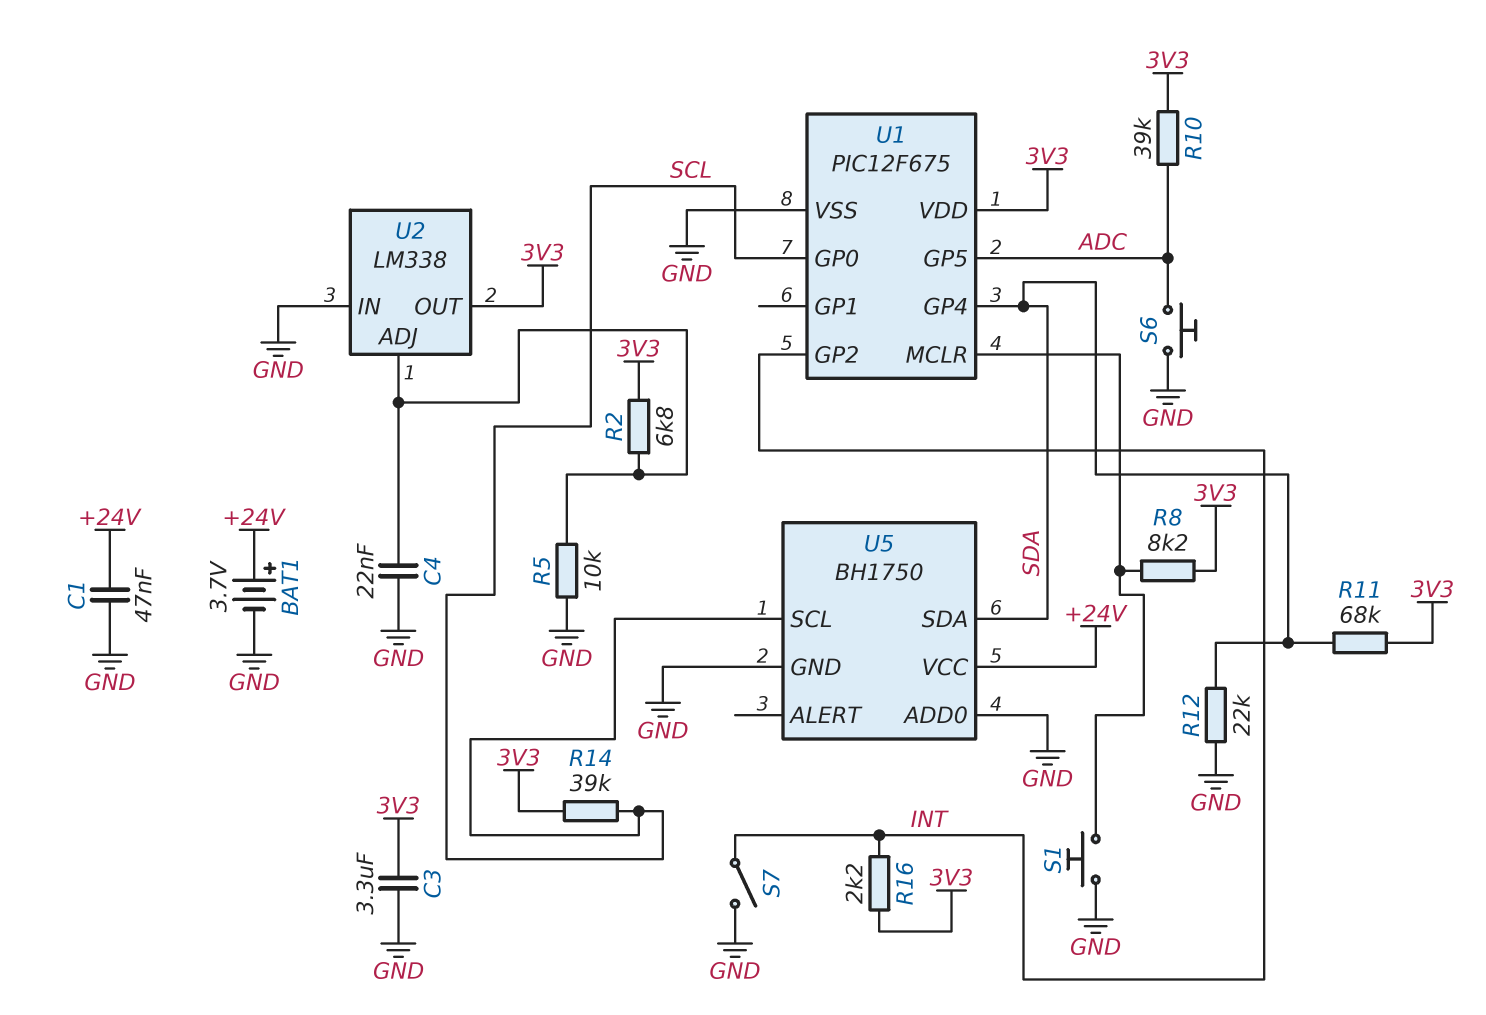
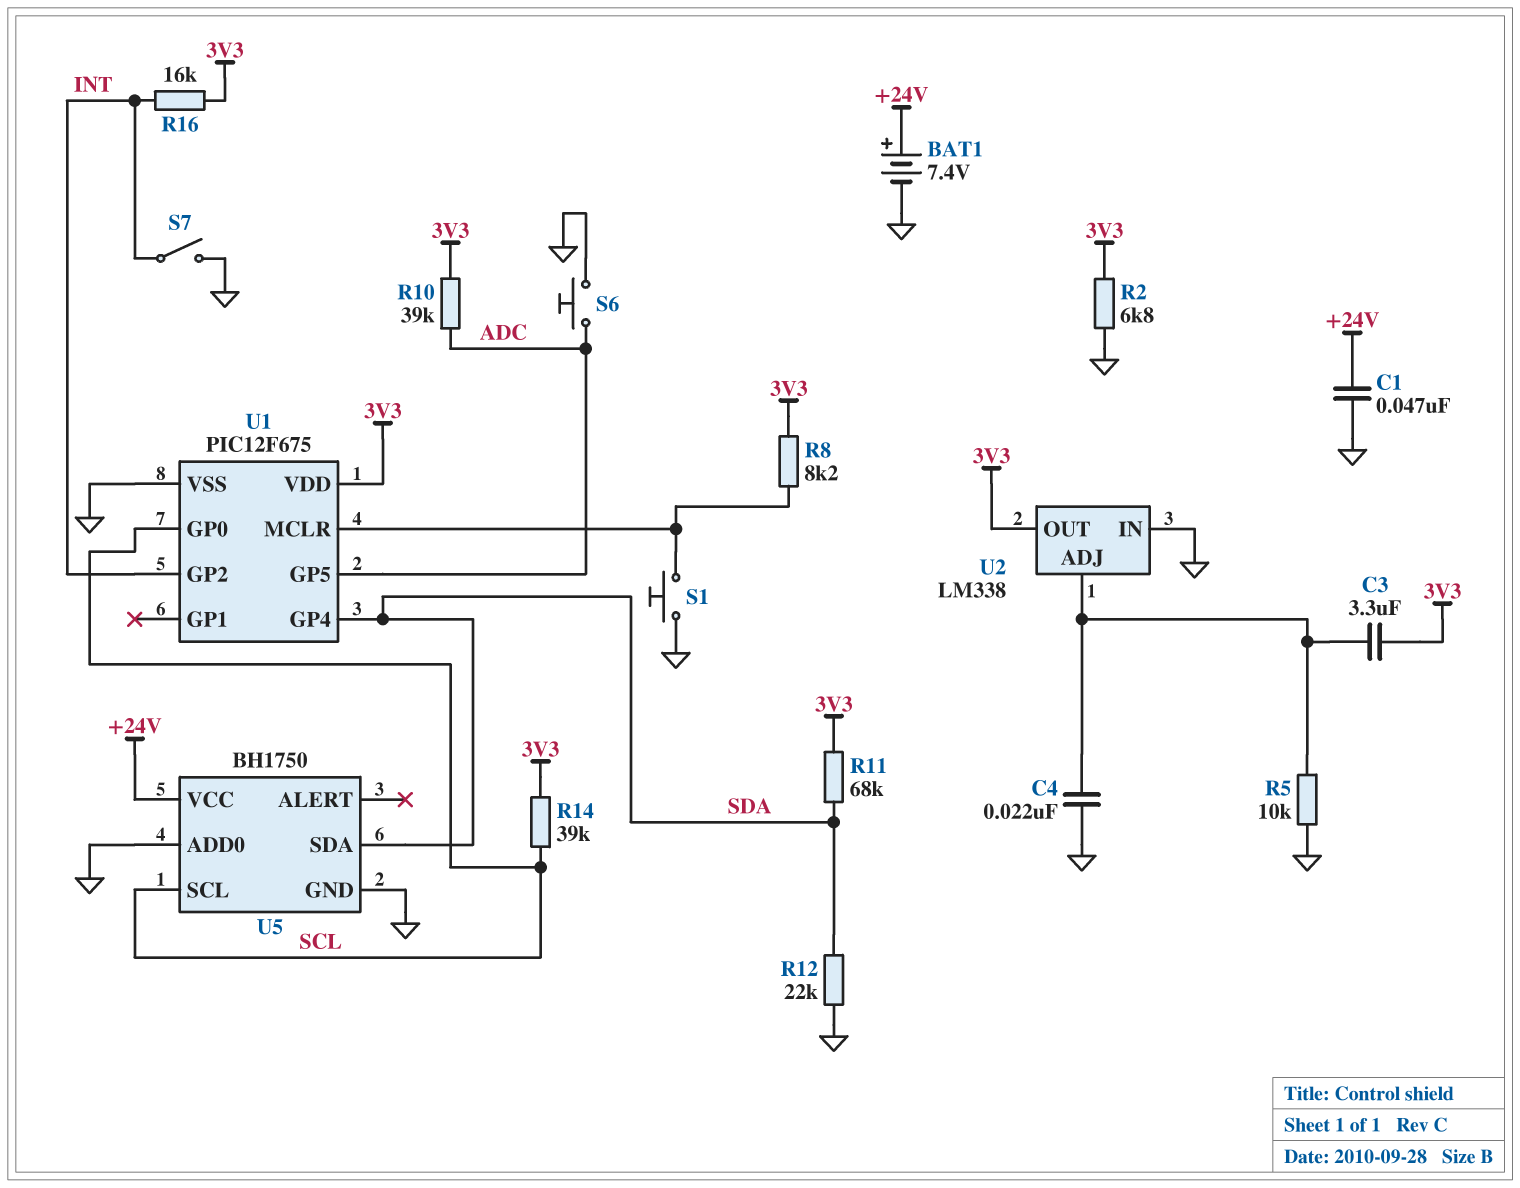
BAT1: 3.7V (plus +24V, minus GND) -> 7.4V (plus +24V, minus GND)
C3: 3.3uF (3V3, GND) -> 3.3uF (3V3, U2/ADJ)
R2: 6.8k (3V3, U2/ADJ) -> 6.8k (3V3, GND)
R16: 2.2k (3V3, INT) -> 16k (3V3, INT)

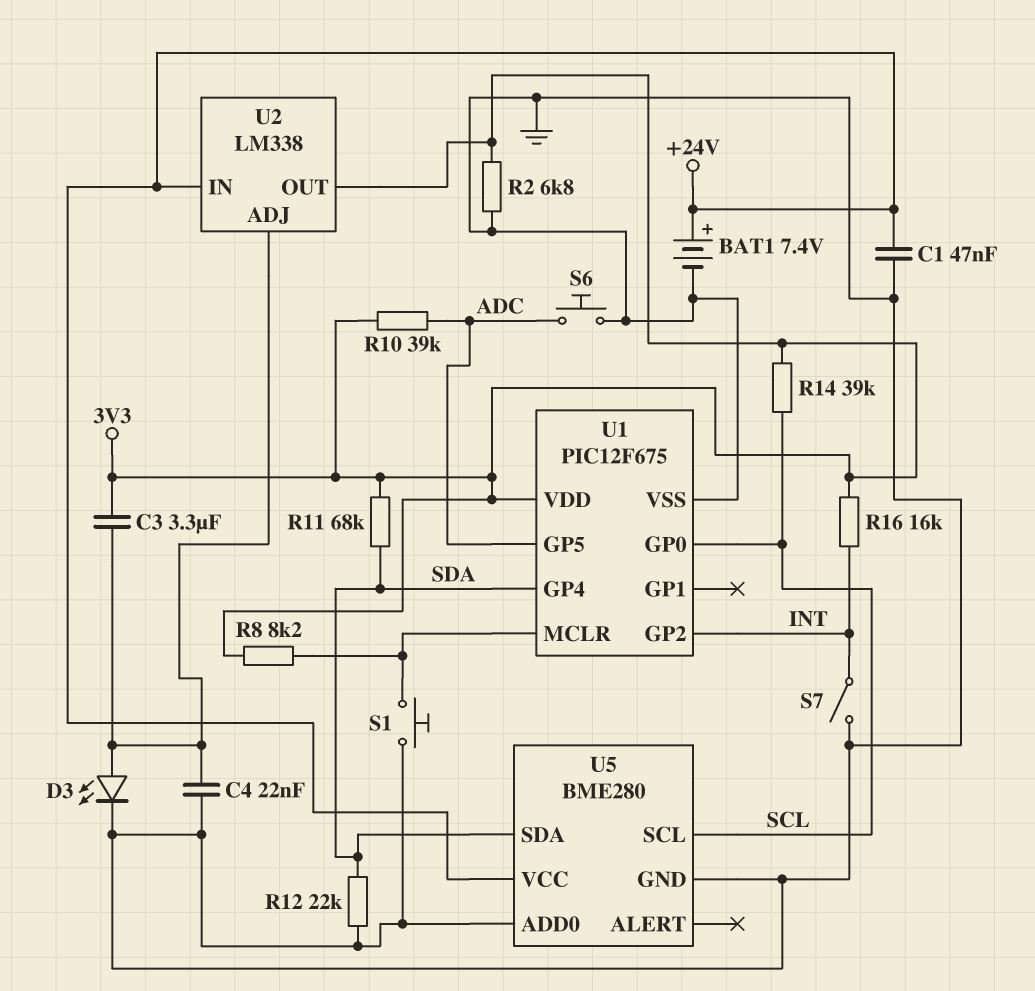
D3: none -> LED (A U2/ADJ, K GND)
R5: 10k (GND, U2/ADJ) -> none
U2 pin IN: GND -> +24V
U5: BH1750 -> BME280

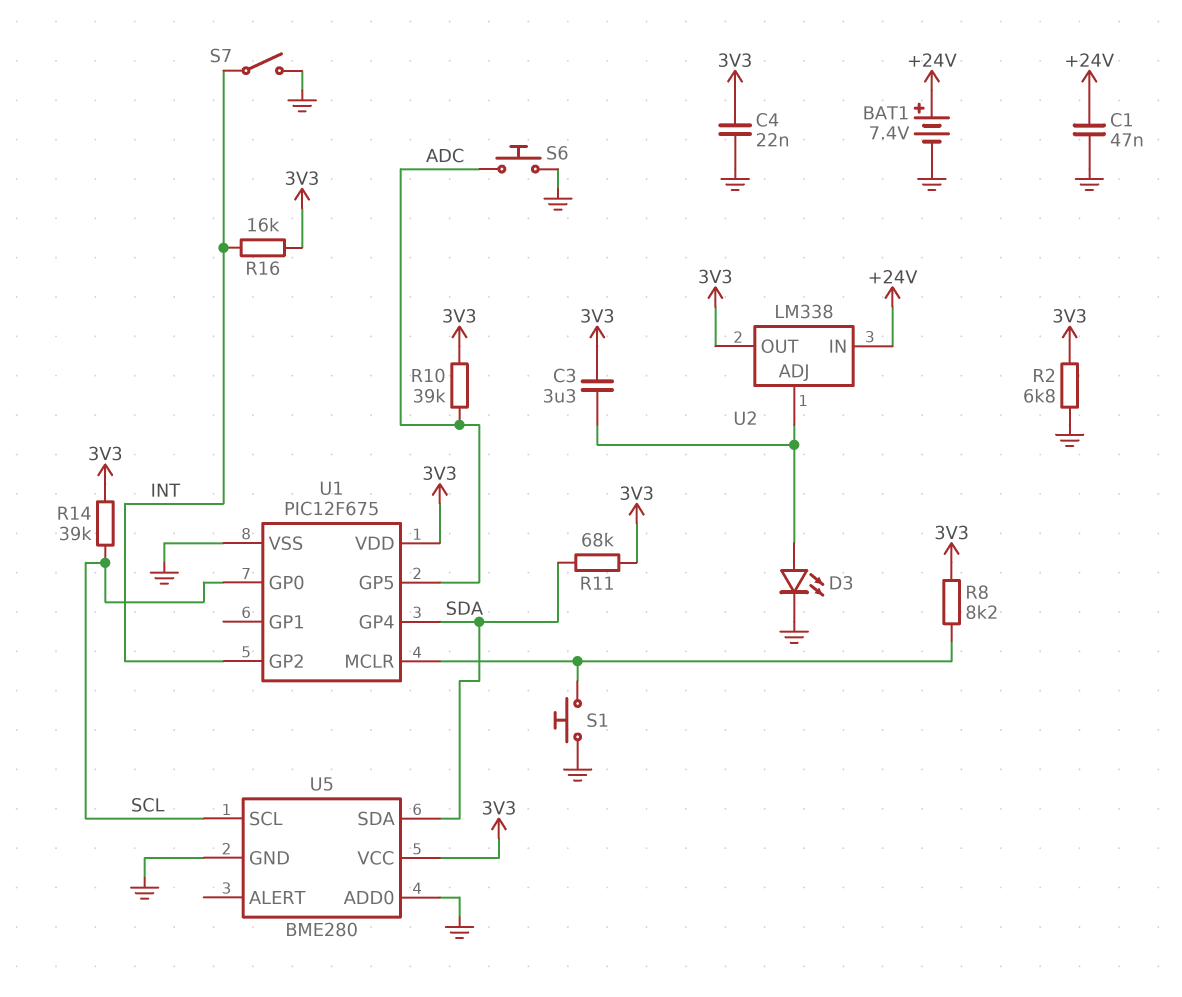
C4: 22nF (GND, U2/ADJ) -> 22nF (3V3, GND)
R12: 22k (GND, SDA) -> none
U5 pin VCC: +24V -> 3V3

